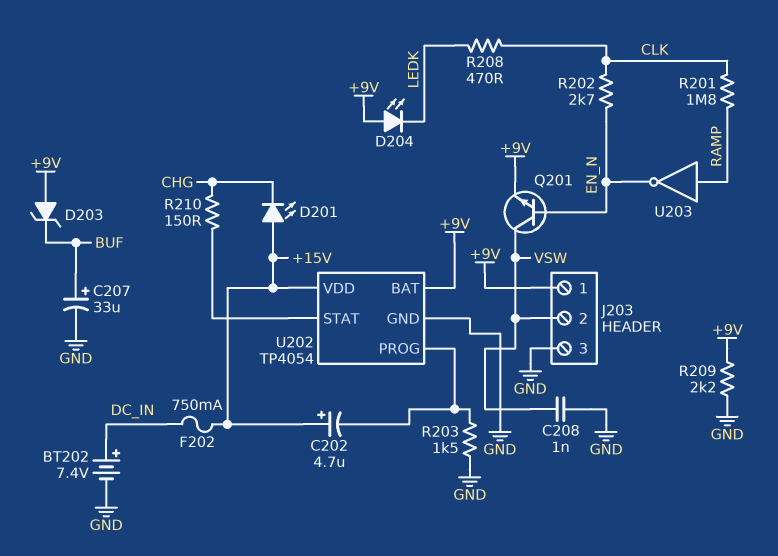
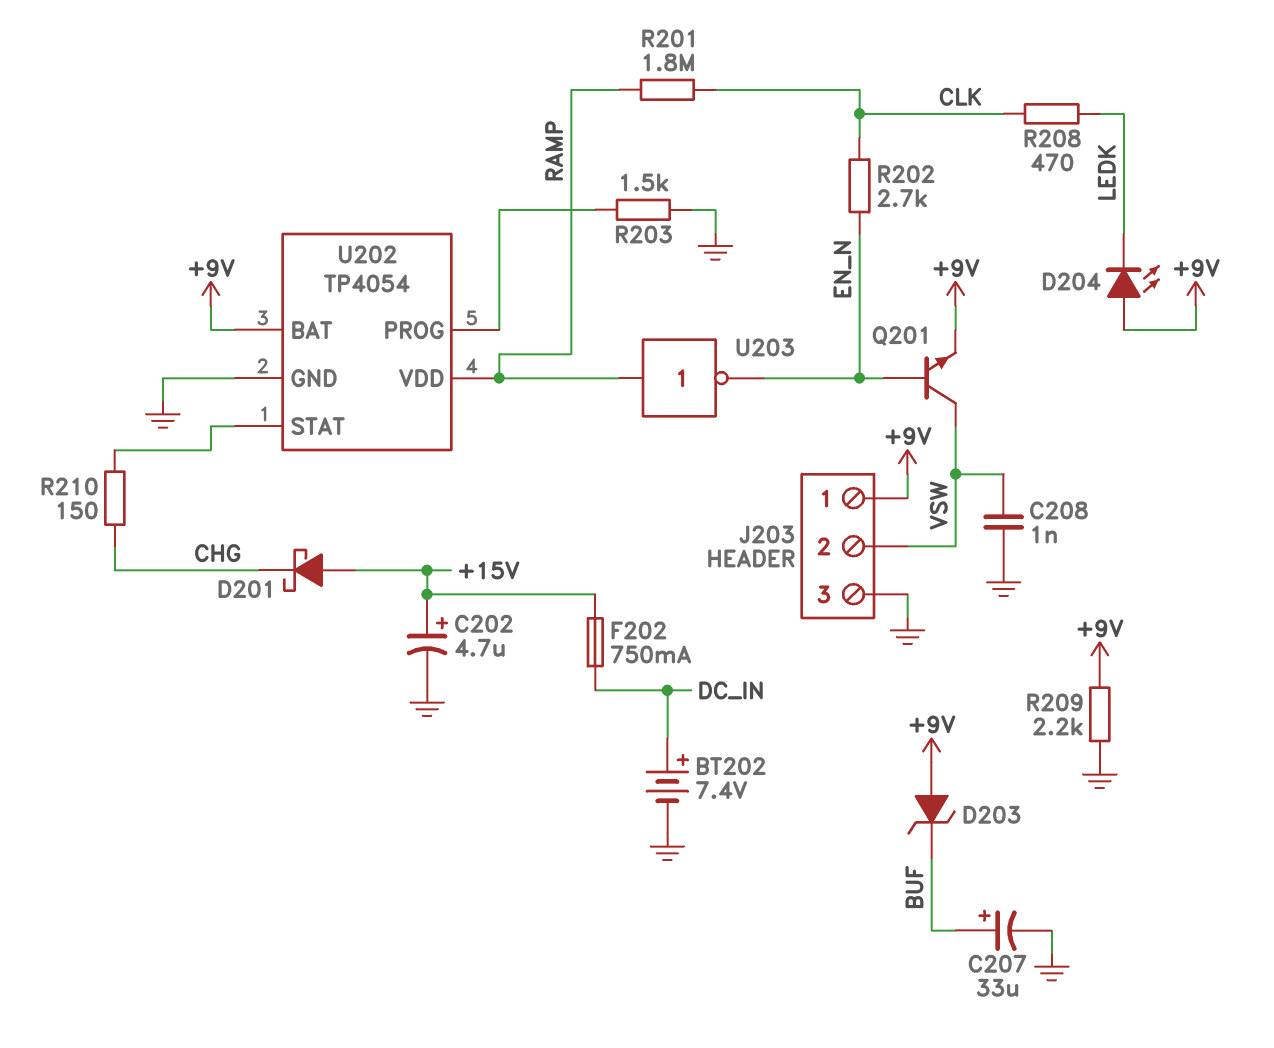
C202: 4.7uF (plus +15V, minus U202/PROG) -> 4.7uF (plus +15V, minus GND)
D201: LED (A +15V, K CHG) -> schottky (A +15V, K CHG)
U202 pin VDD: +15V -> RAMP

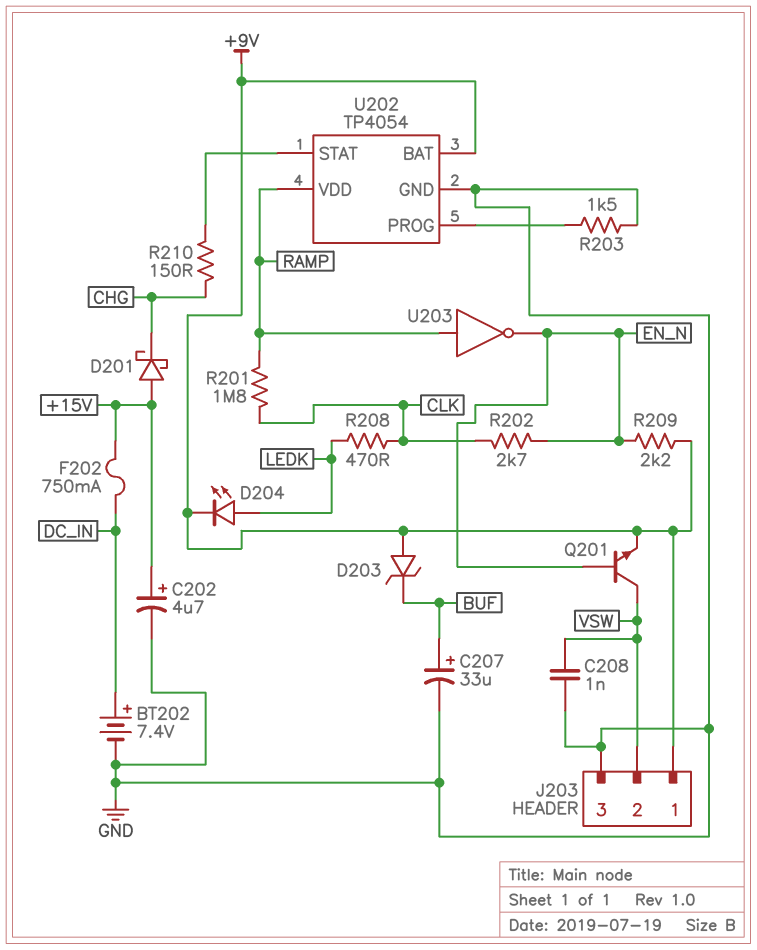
D204: LED (A +9V, K LEDK) -> LED (A LEDK, K +9V)
R209: 2.2k (+9V, GND) -> 2.2k (+9V, EN_N)

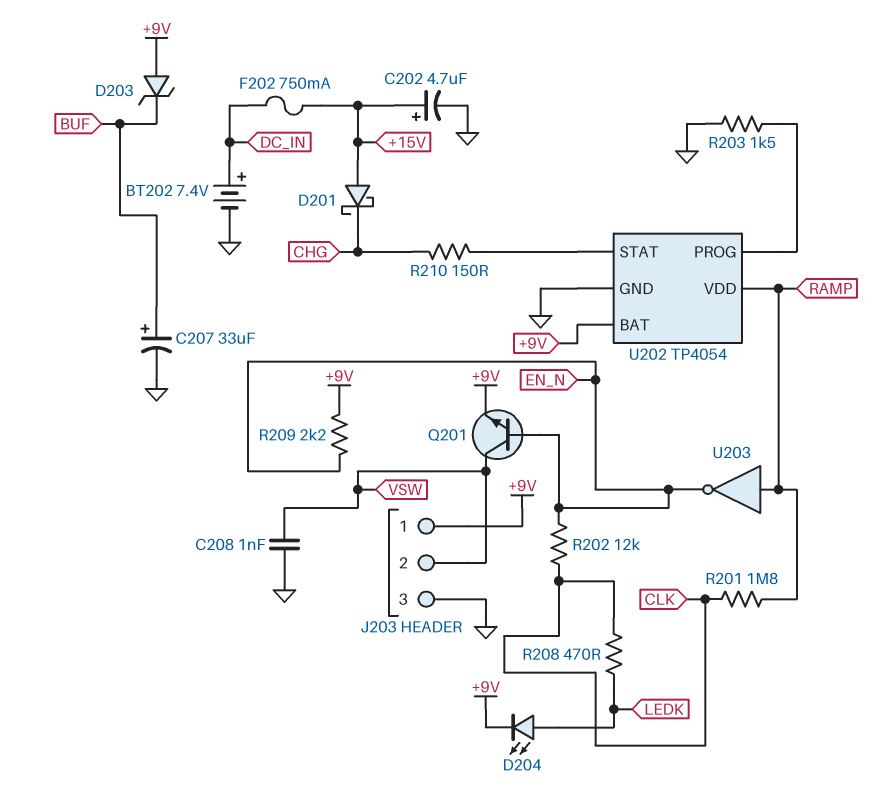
R202: 2.7k (CLK, EN_N) -> 12k (CLK, EN_N)

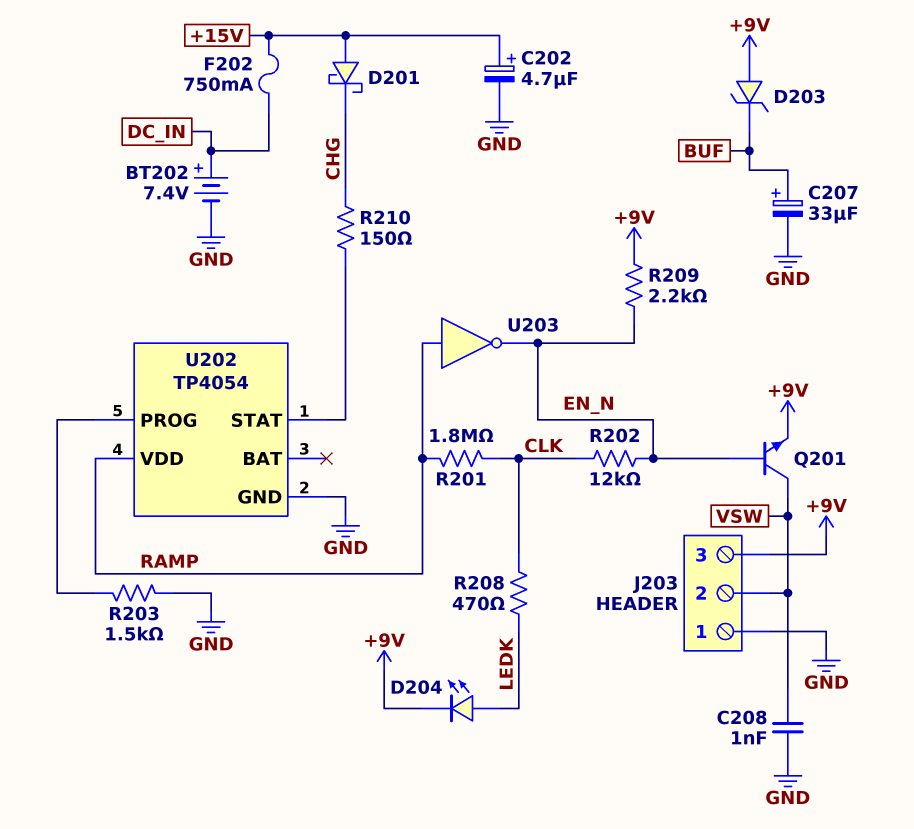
J203 pin 1: +9V -> GND
J203 pin 3: GND -> +9V
U202 pin BAT: +9V -> none

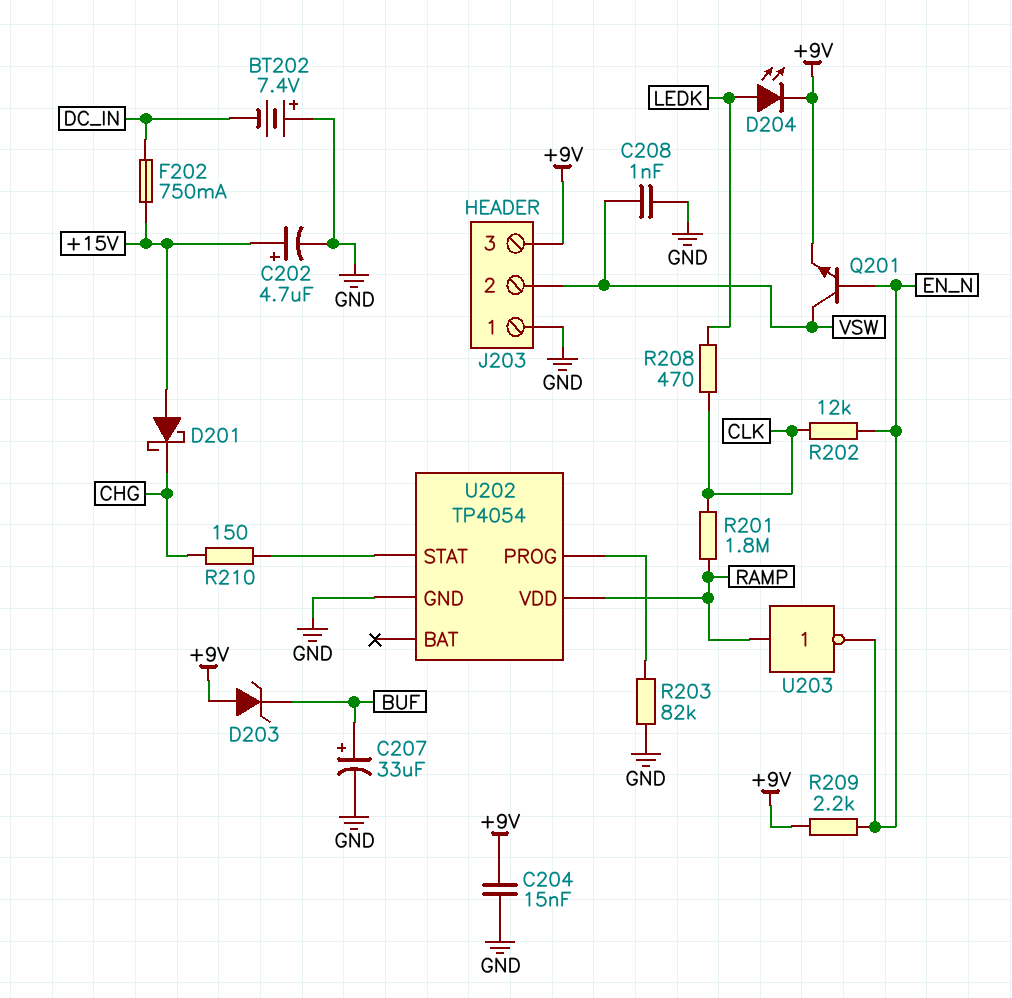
BT202: 7.4V (plus DC_IN, minus GND) -> 7.4V (plus GND, minus DC_IN)
C204: none -> 15nF (+9V, GND)
R203: 1.5k (GND, U202/PROG) -> 82k (GND, U202/PROG)

